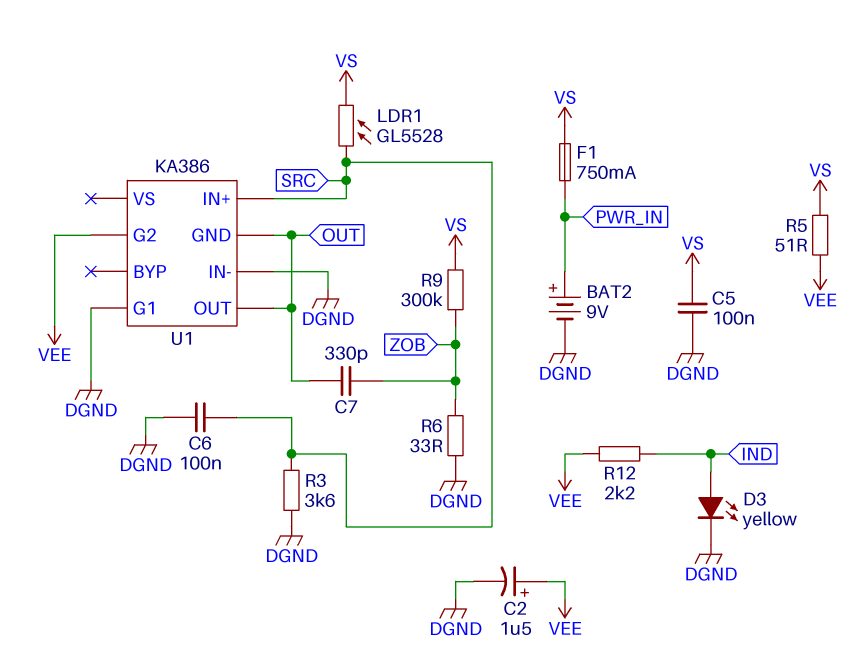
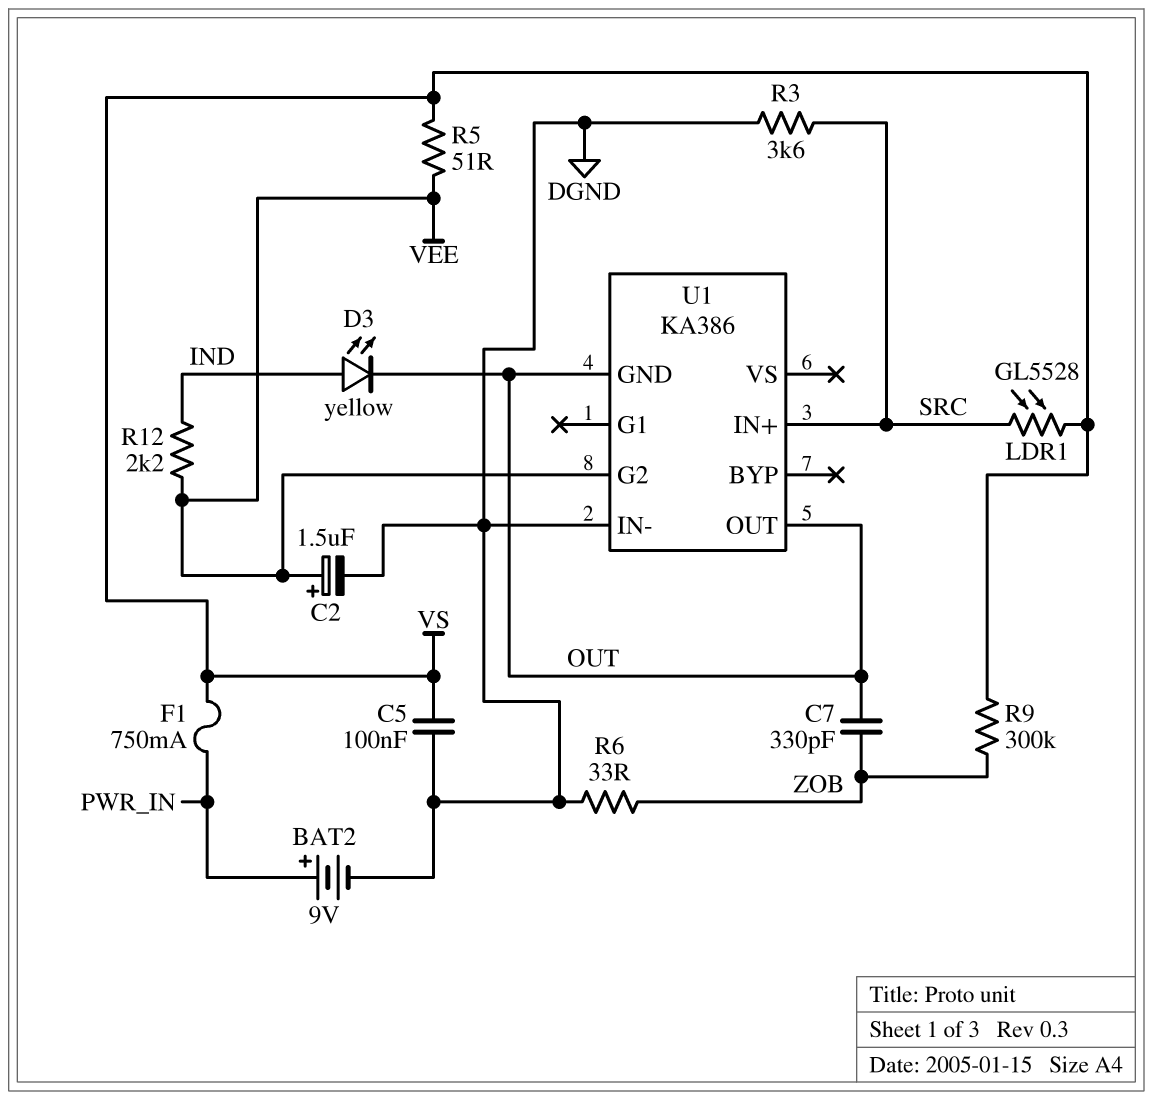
C6: 100nF (DGND, SRC) -> none
D3: LED yellow (A IND, K DGND) -> LED yellow (A IND, K OUT)
U1 pin G1: DGND -> none

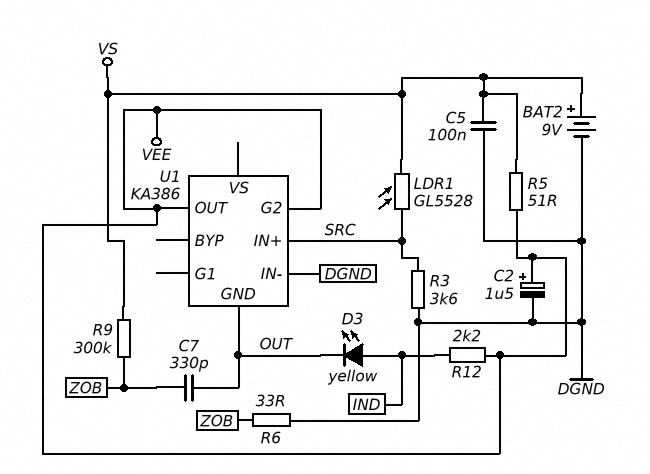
BAT2: 9V (plus PWR_IN, minus DGND) -> 9V (plus VS, minus DGND)
F1: 750mA (PWR_IN, VS) -> none
U1 pin OUT: OUT -> VEE

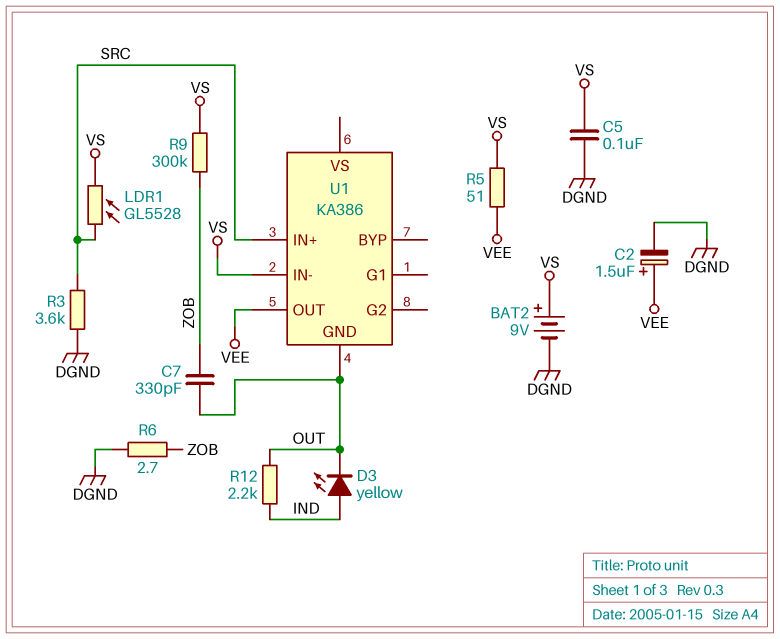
R6: 33 (DGND, ZOB) -> 2.7 (DGND, ZOB)
R12: 2.2k (IND, VEE) -> 2.2k (IND, OUT)
U1 pin G2: VEE -> none
U1 pin IN-: DGND -> VS

